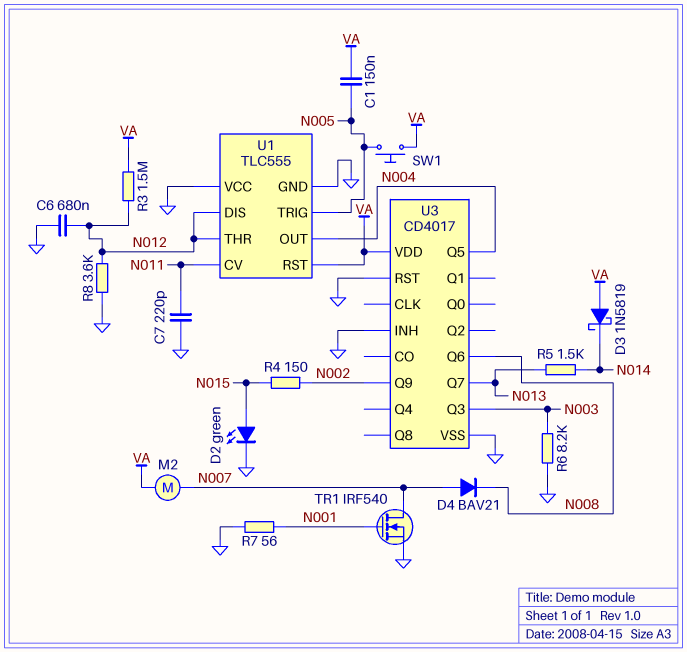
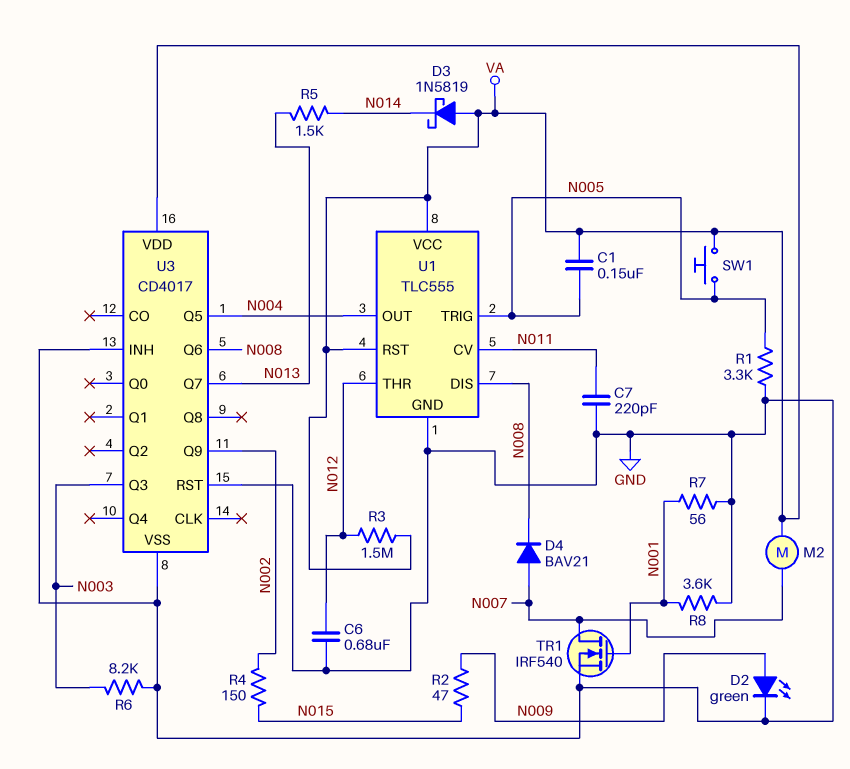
D2: LED green (A N015, K GND) -> LED green (A N009, K GND)
R1: none -> 3.3k (GND, N005)
R2: none -> 47 (N009, N015)
R8: 3.6k (GND, N012) -> 3.6k (GND, N001)
U1 pin DIS: N012 -> N008
U1 pin VCC: GND -> VA

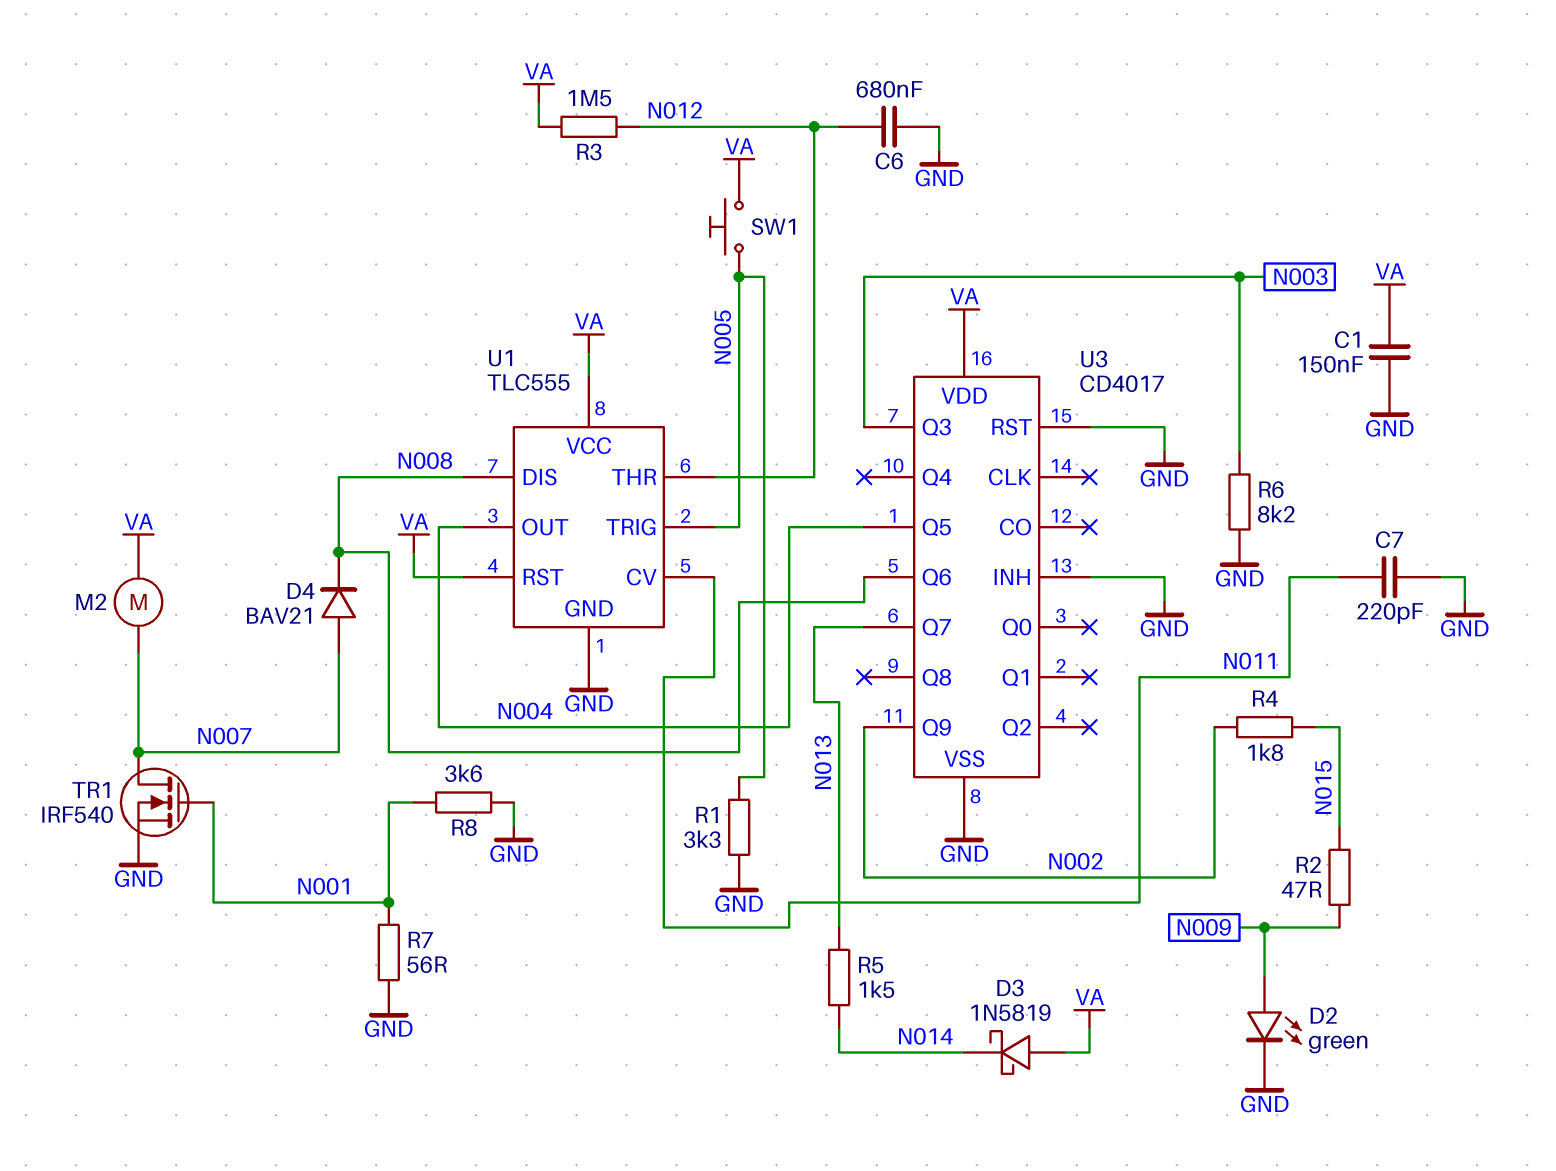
C1: 150nF (N005, VA) -> 150nF (GND, VA)
R4: 150 (N002, N015) -> 1.8k (N002, N015)

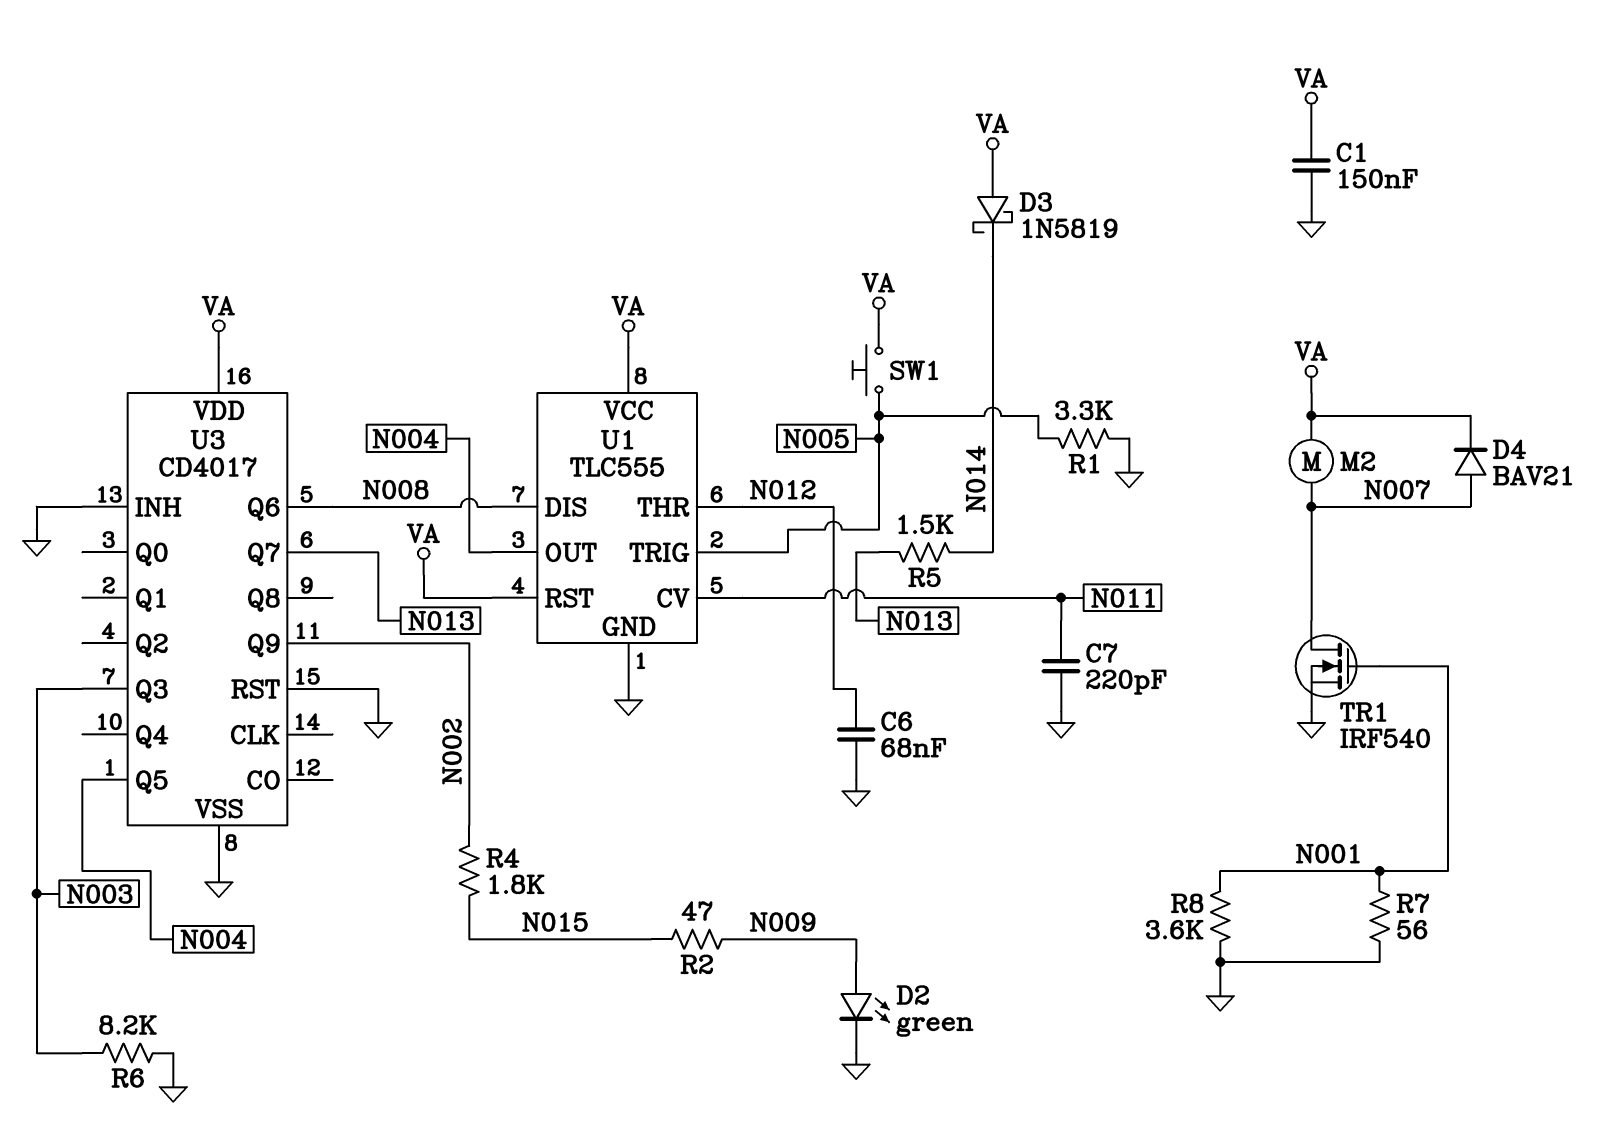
C6: 680nF (GND, N012) -> 68nF (GND, N012)
D4: diode BAV21 (A N007, K N008) -> diode BAV21 (A N007, K VA)
R3: 1.5M (N012, VA) -> none

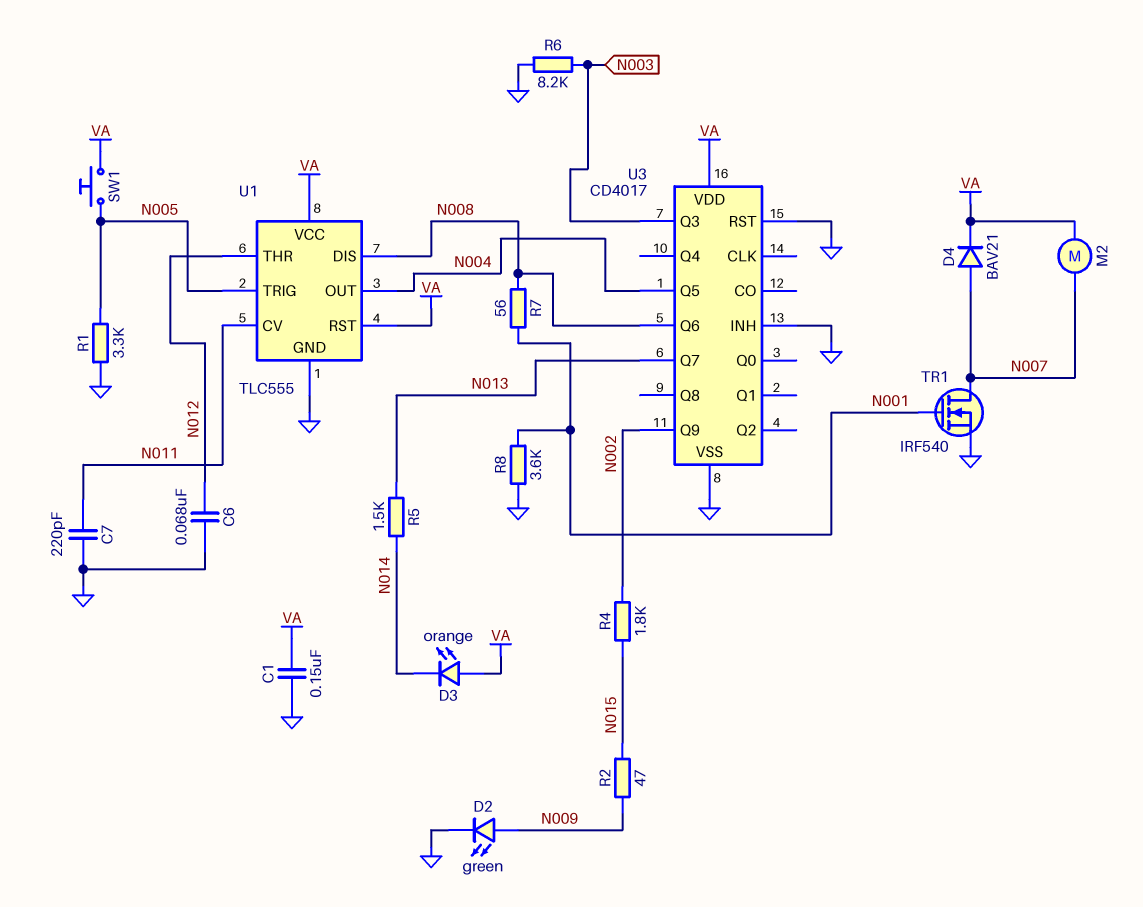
D3: schottky 1N5819 (A VA, K N014) -> LED orange (A VA, K N014)
R7: 56 (GND, N001) -> 56 (N001, N008)

